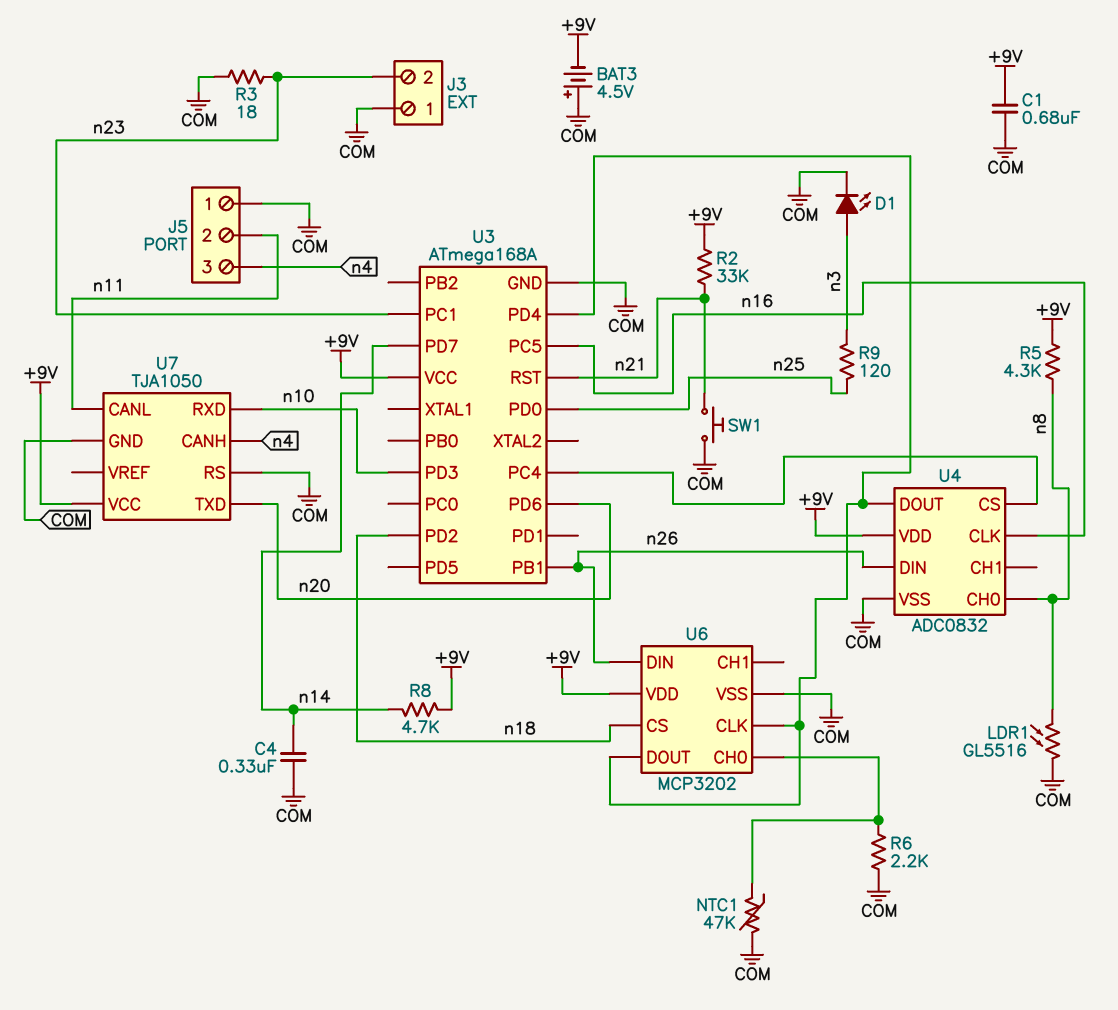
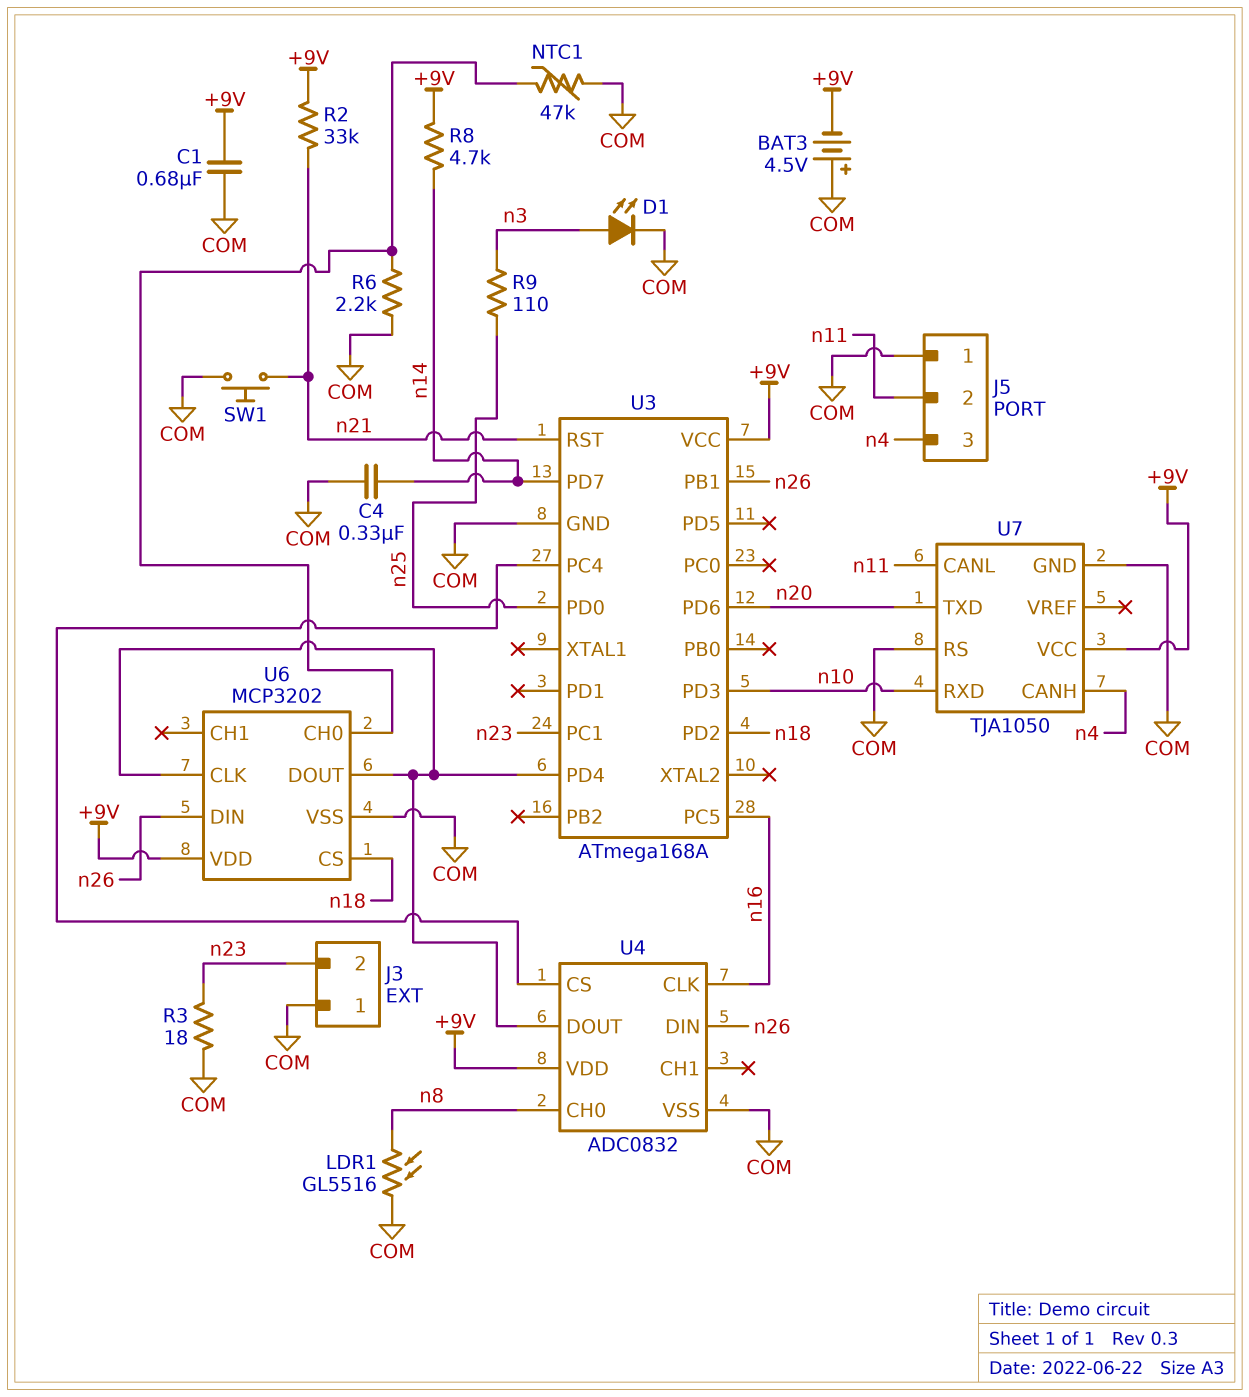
R5: 4.3k (+9V, n8) -> none
R9: 120 (n3, n25) -> 110 (n3, n25)

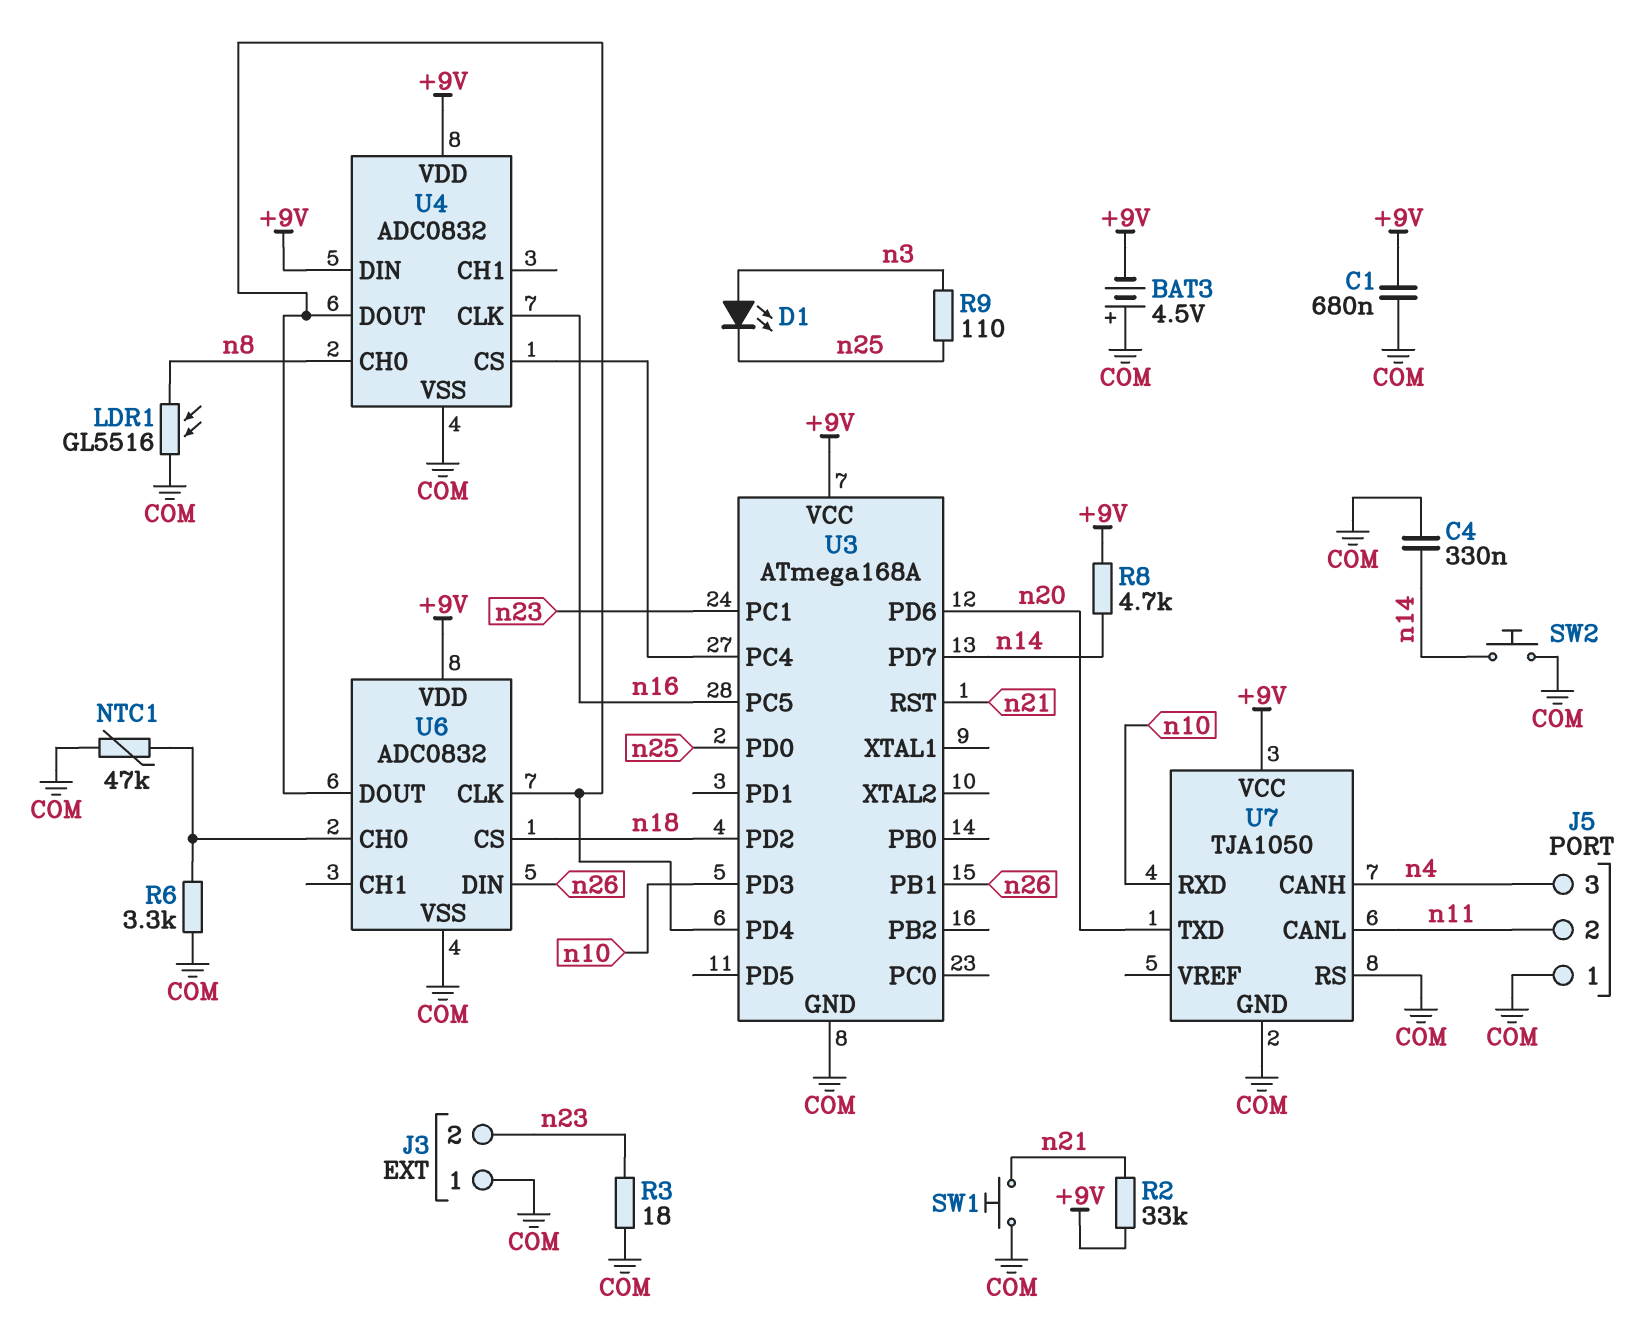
D1: LED (A n3, K COM) -> LED (A n3, K n25)
R6: 2.2k (COM, U6/CH0) -> 3.3k (COM, U6/CH0)
SW2: none -> button (COM, n14)
U4 pin DIN: n26 -> +9V
U6: MCP3202 -> ADC0832

